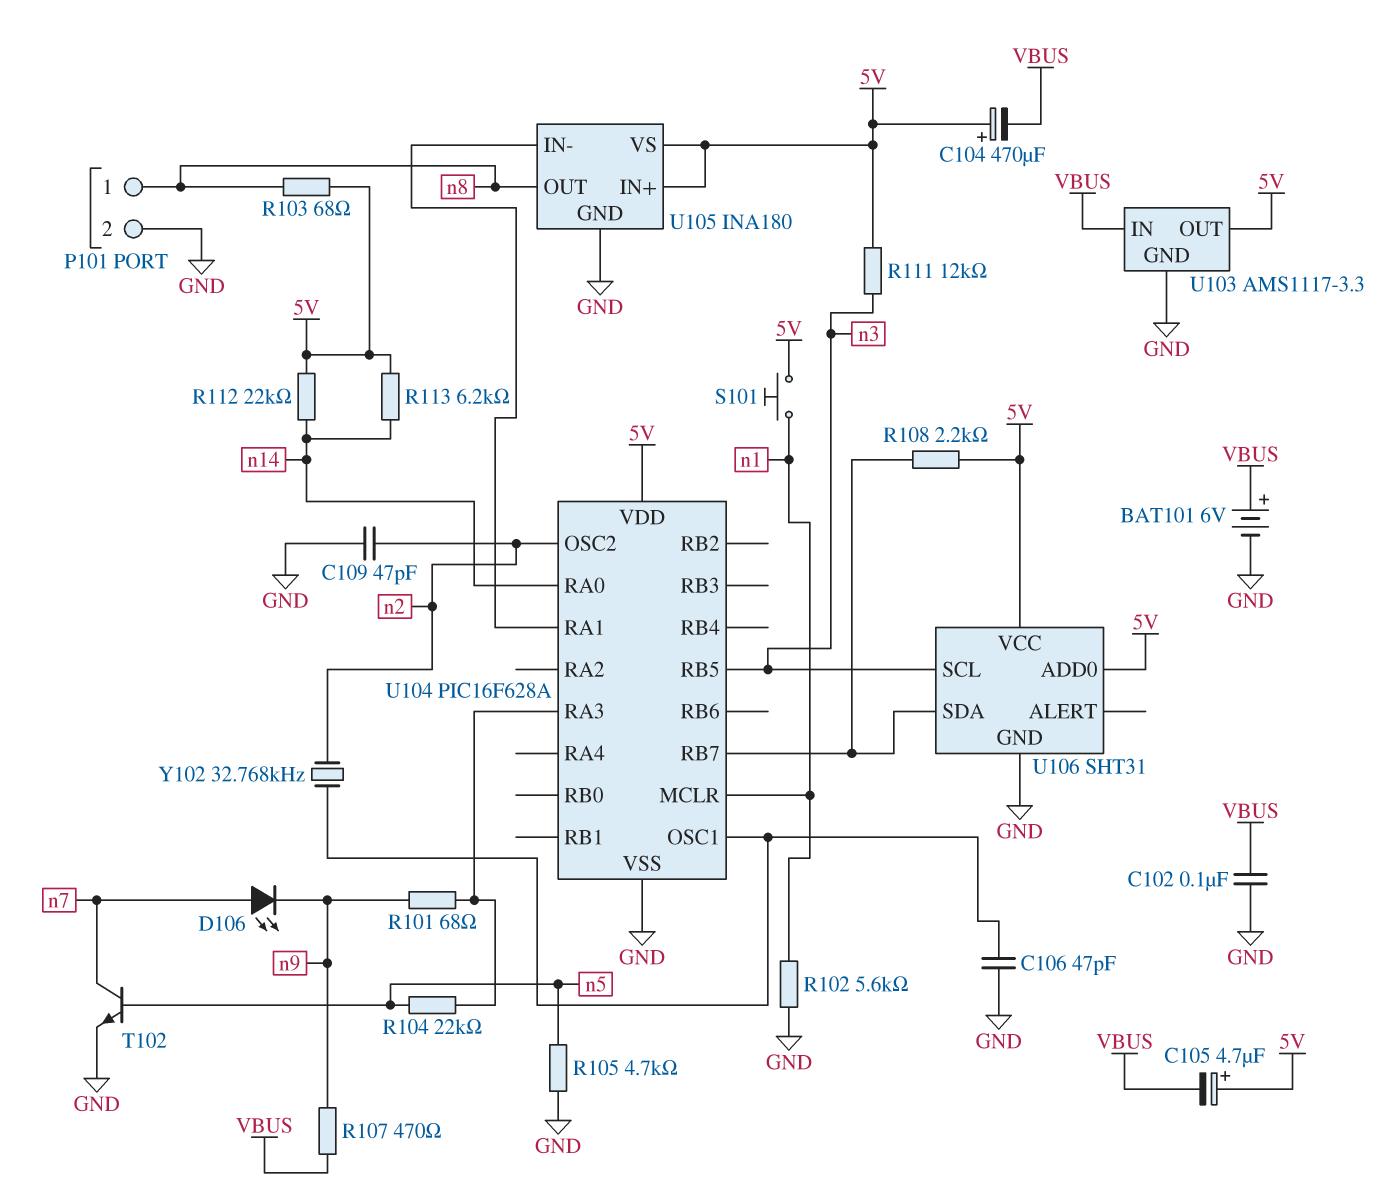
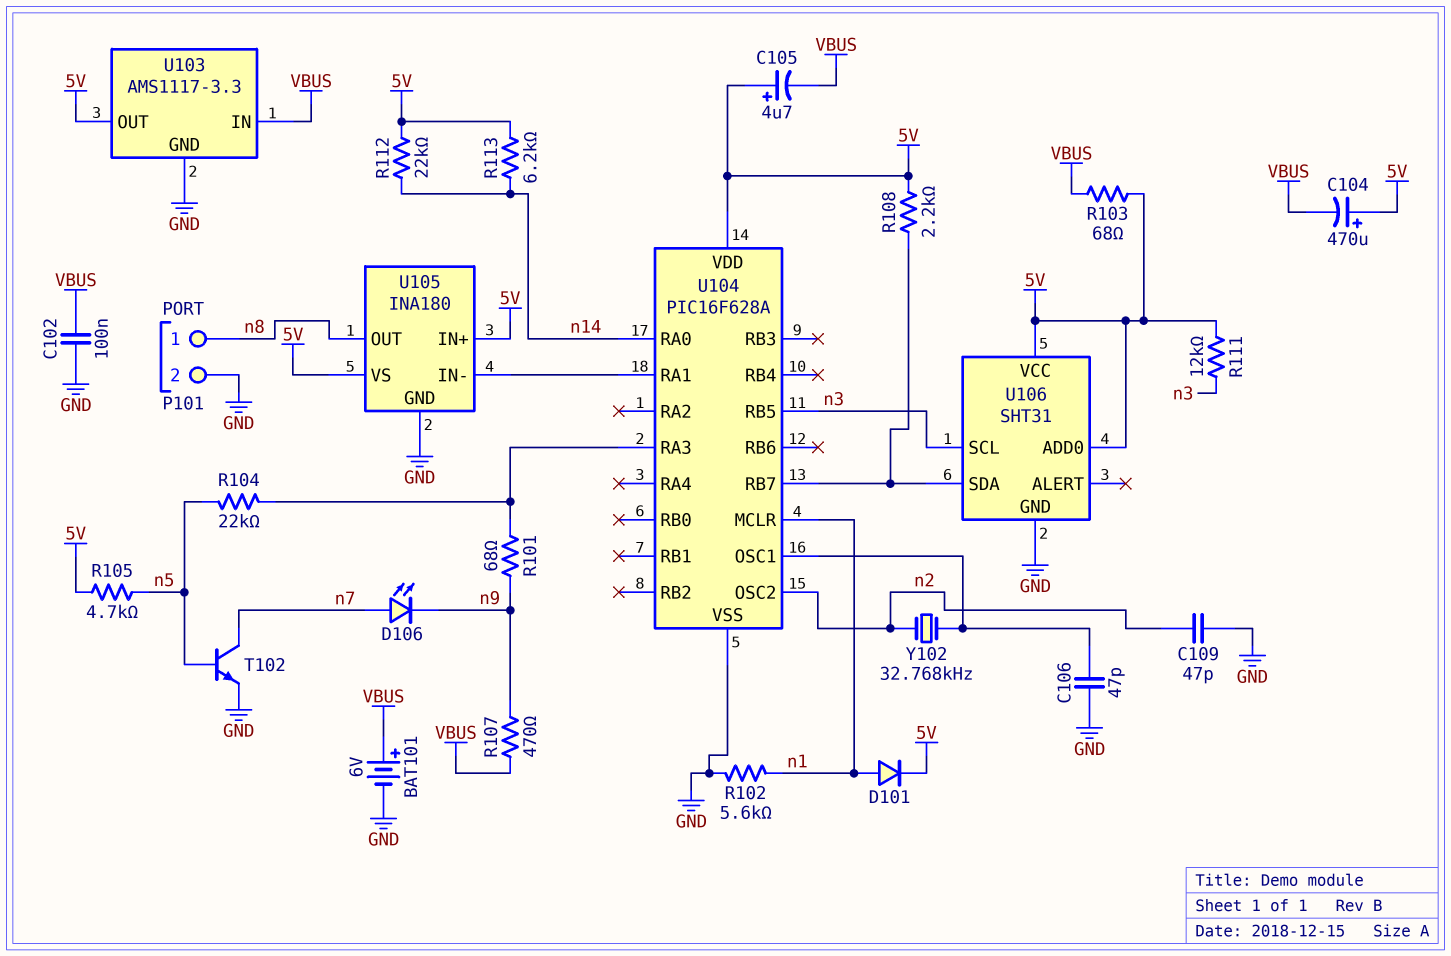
D101: none -> diode (A n1, K 5V)
R103: 68 (5V, n8) -> 68 (5V, VBUS)
R105: 4.7k (GND, n5) -> 4.7k (5V, n5)
S101: button (5V, n1) -> none

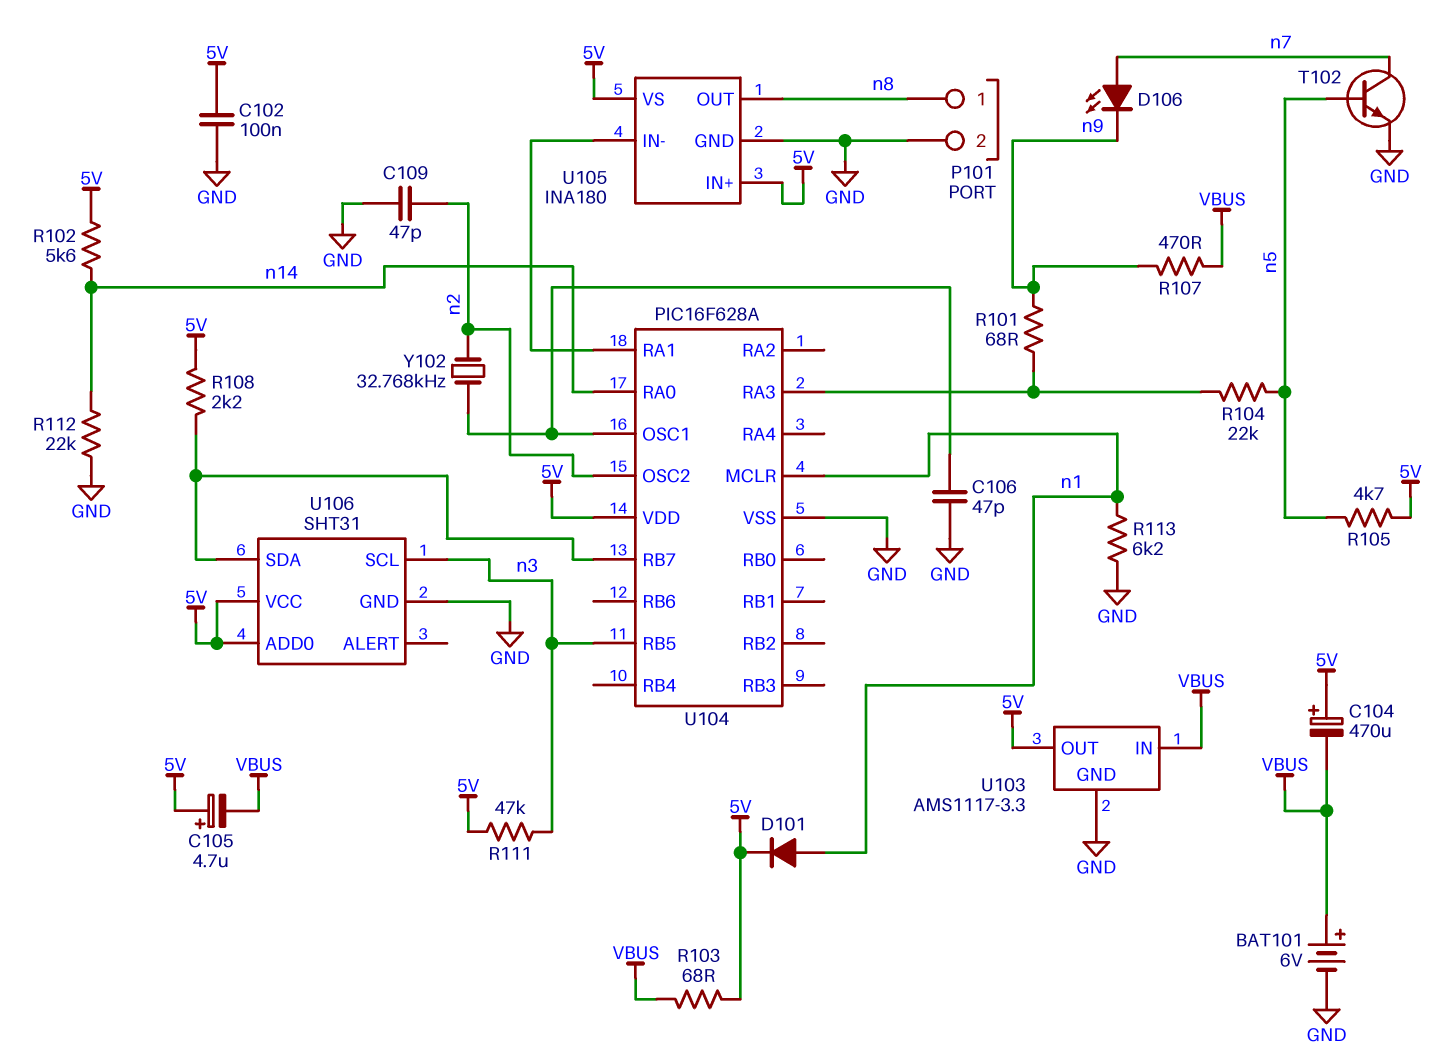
C102: 100nF (GND, VBUS) -> 100nF (5V, GND)
R102: 5.6k (GND, n1) -> 5.6k (5V, n14)
R111: 12k (5V, n3) -> 47k (5V, n3)
R112: 22k (5V, n14) -> 22k (GND, n14)
R113: 6.2k (5V, n14) -> 6.2k (GND, n1)

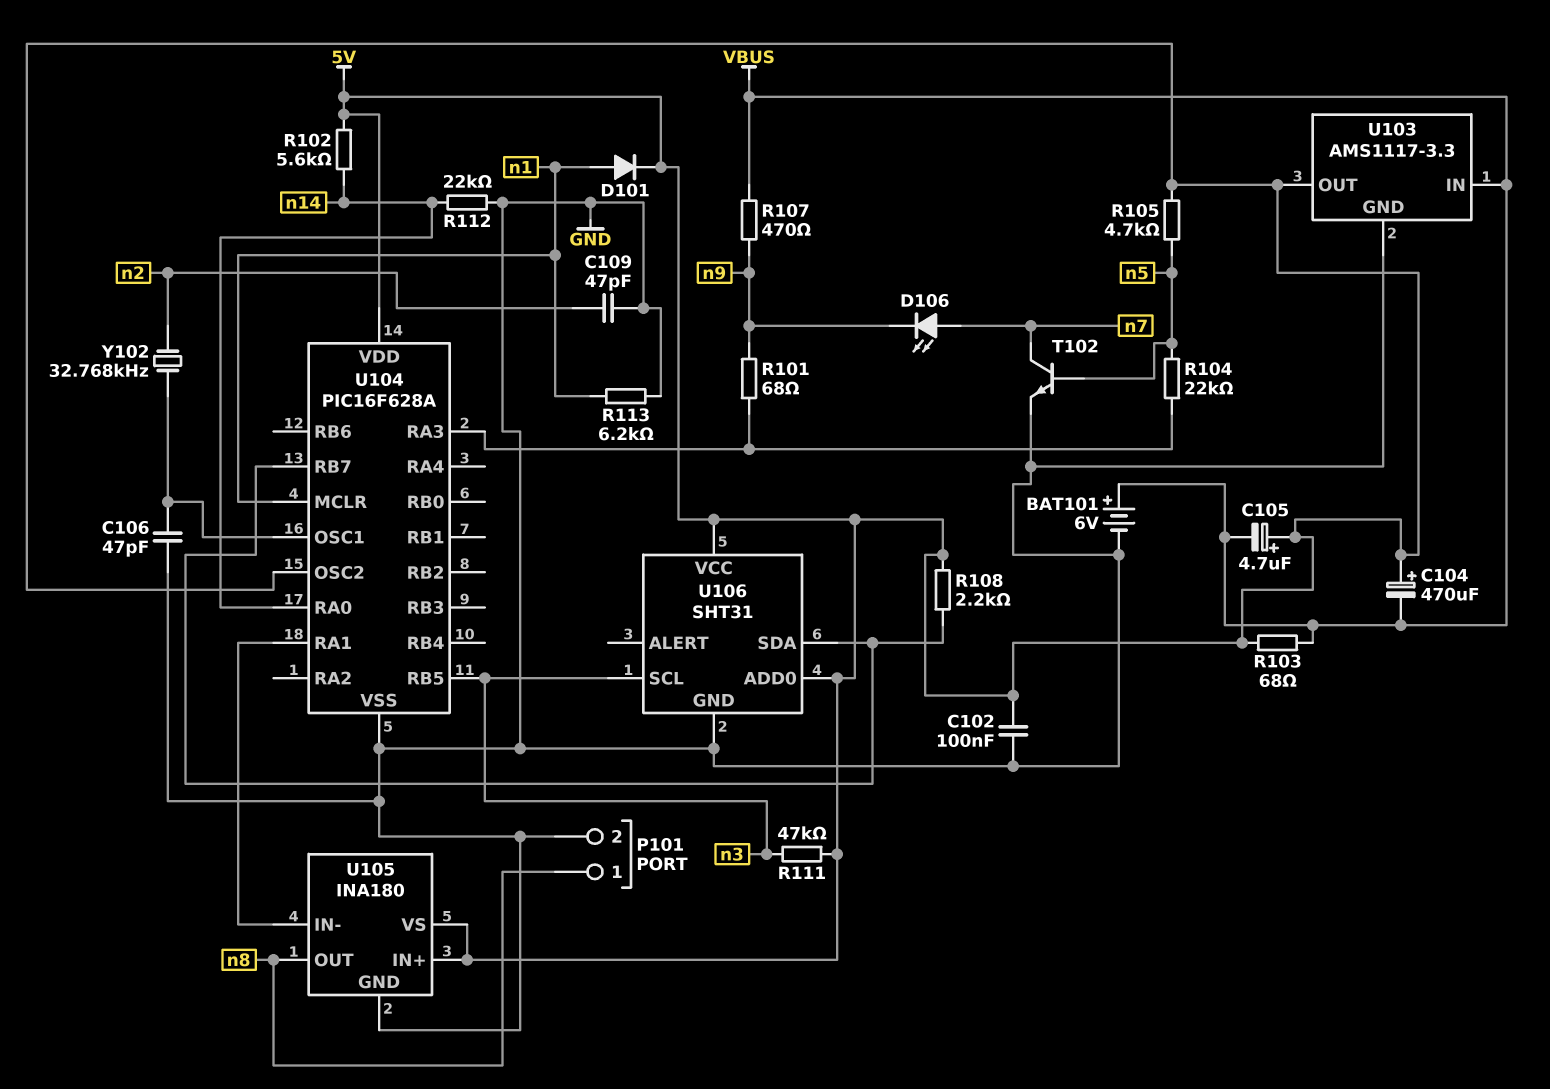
U104 pin OSC2: n2 -> 5V

